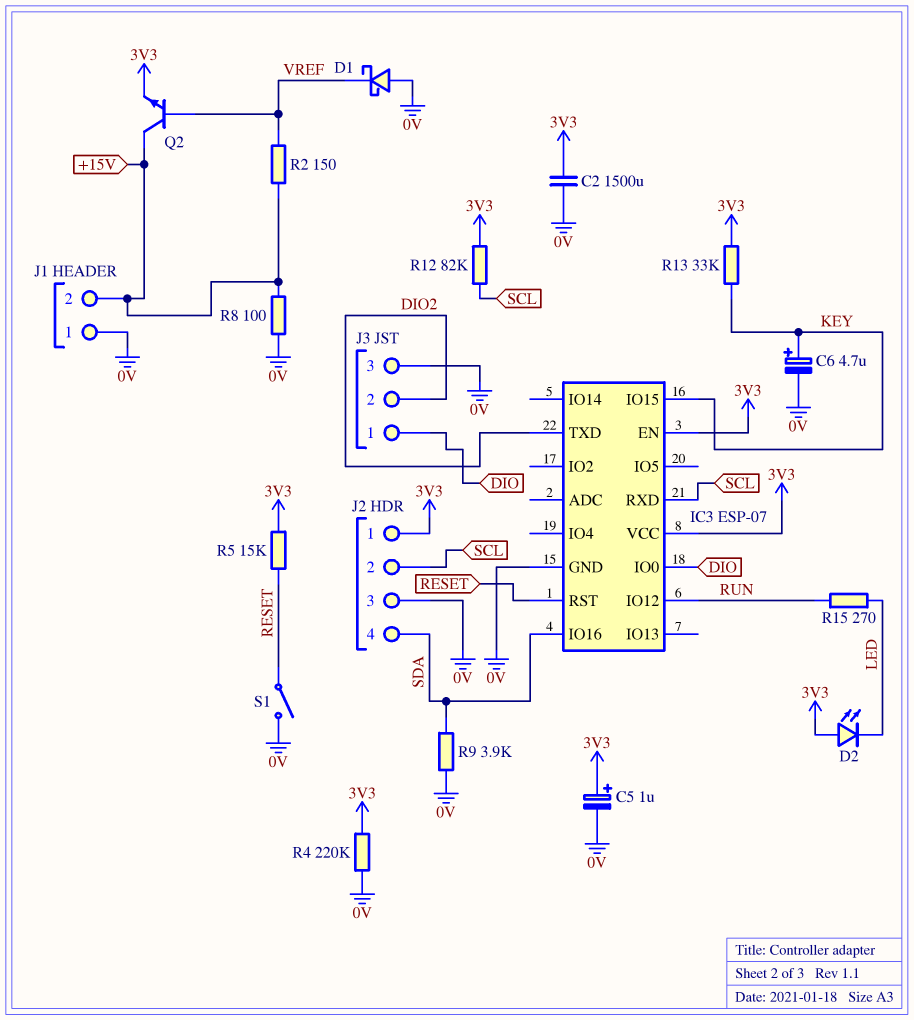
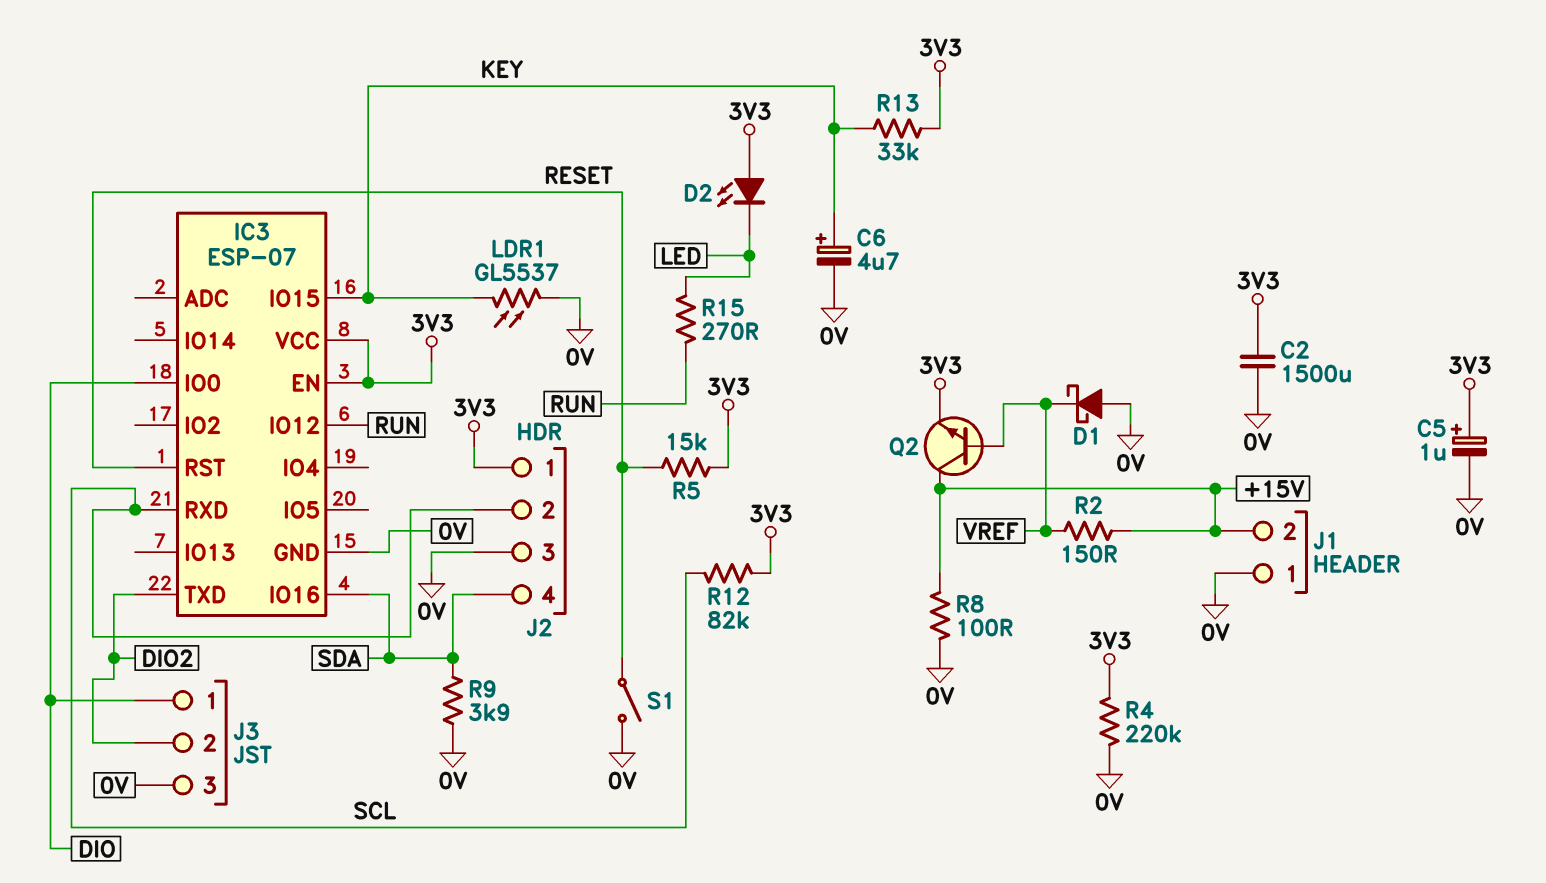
LDR1: none -> GL5537 (0V, KEY)

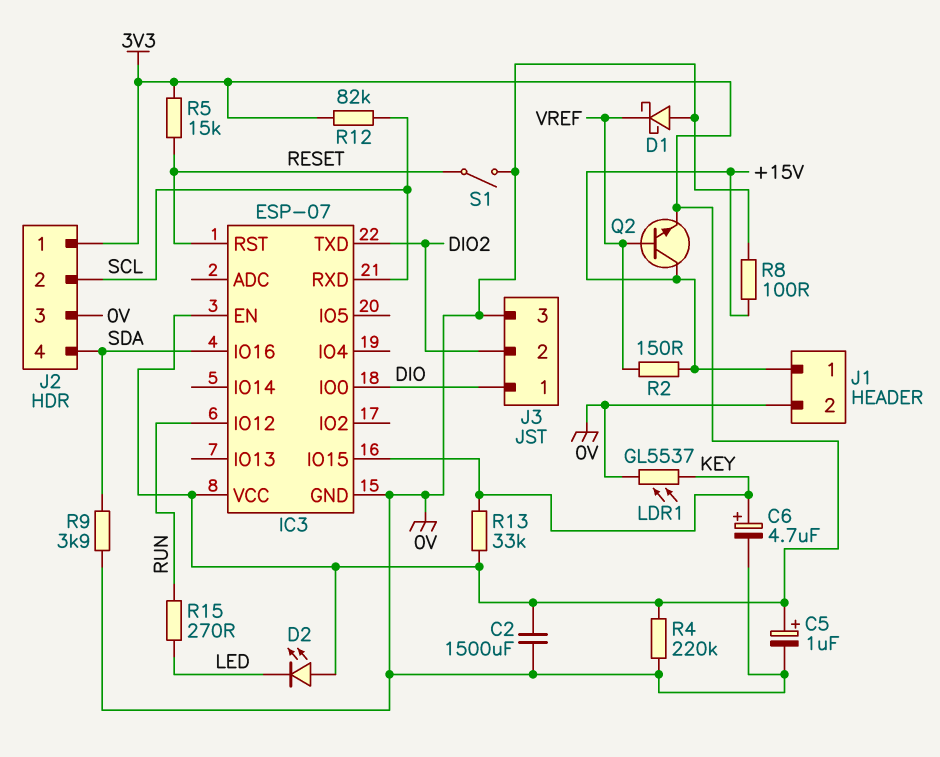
J1 pin 1: 0V -> +15V
J1 pin 2: +15V -> 0V

